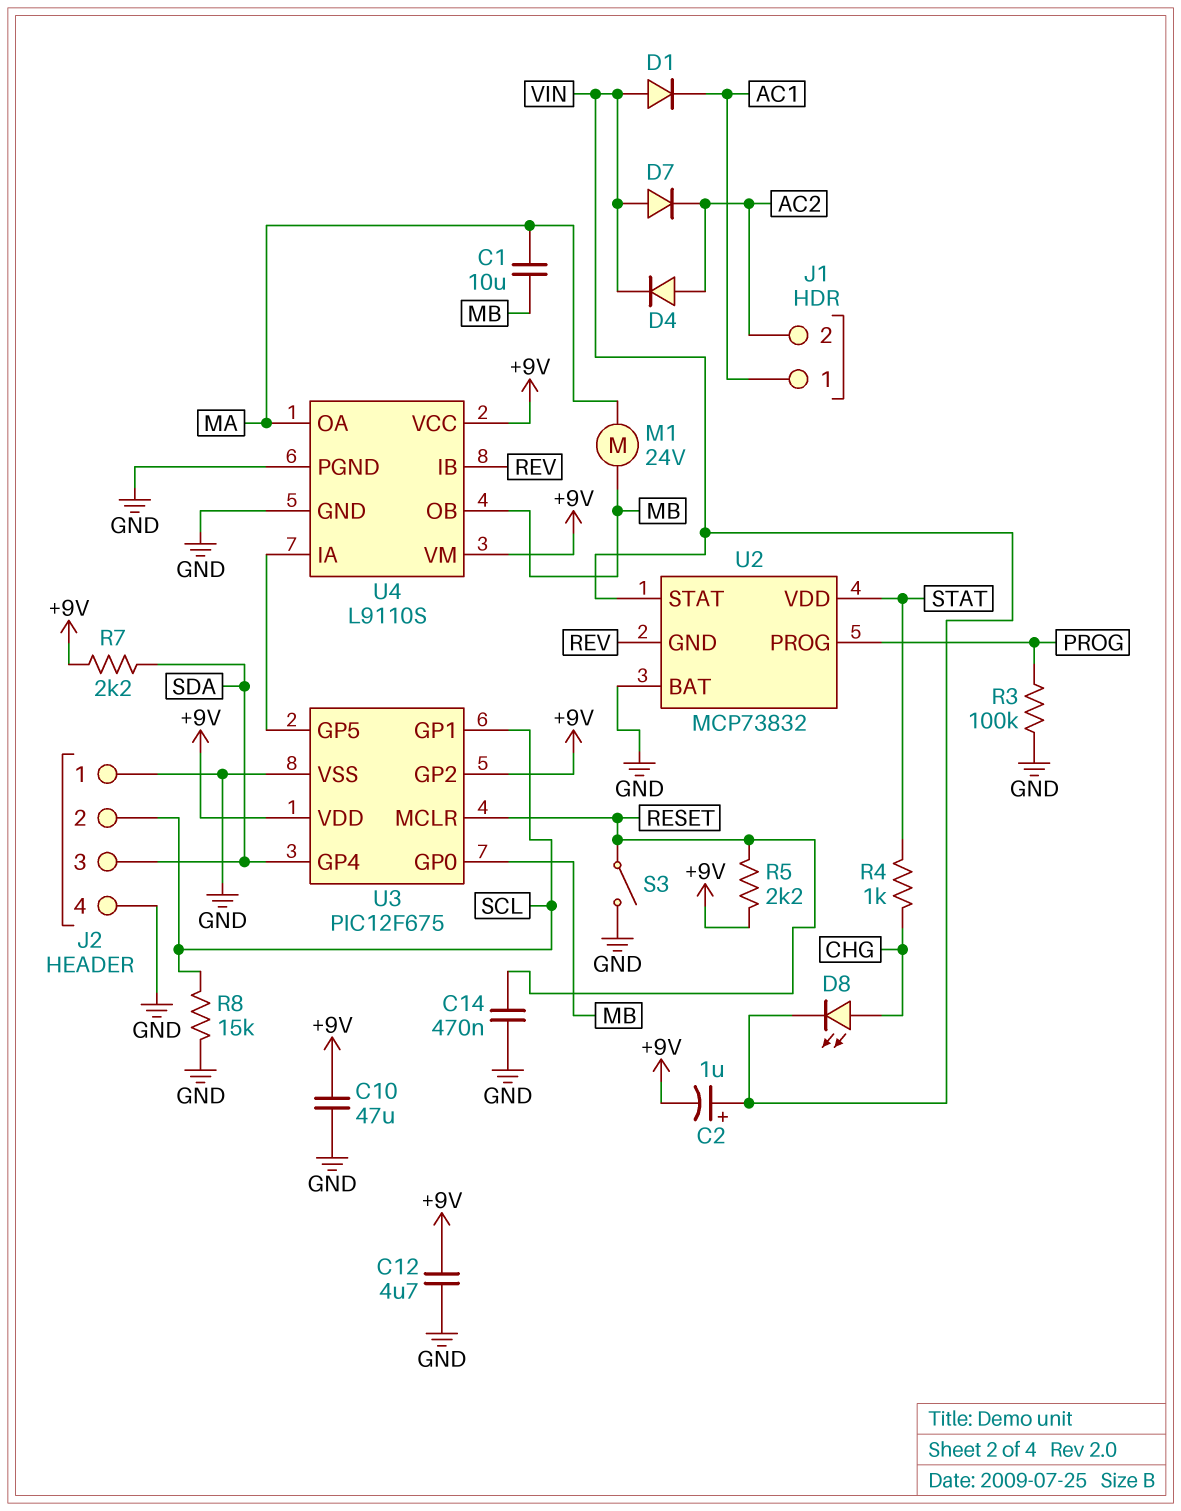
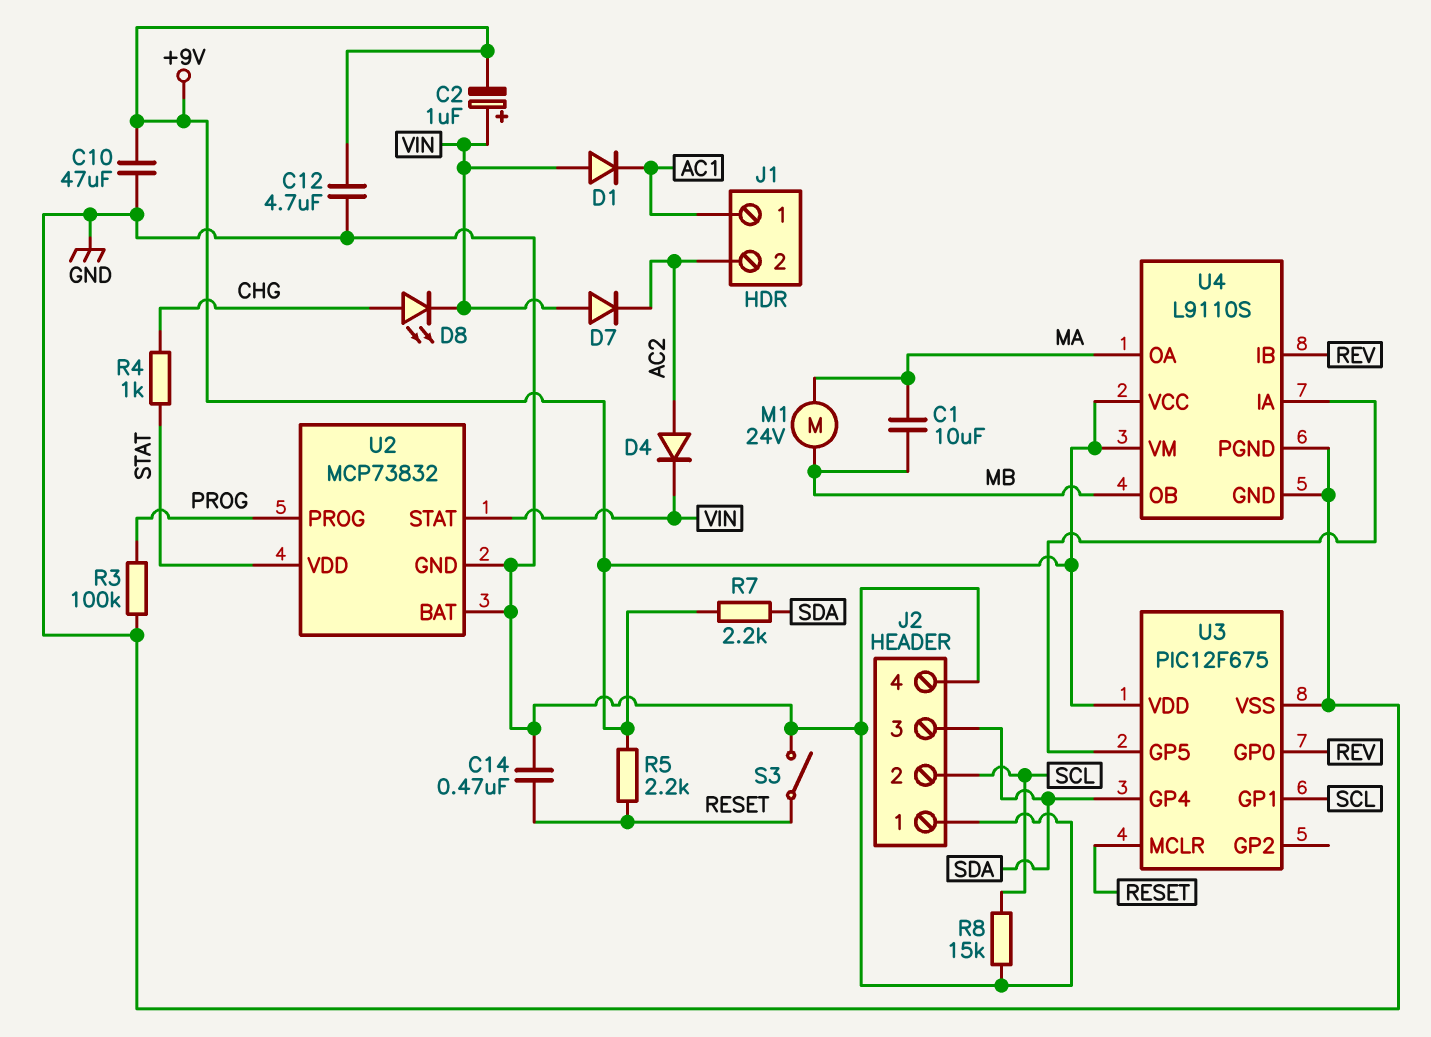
U2 pin GND: REV -> GND
U3 pin GP0: MB -> REV
U3 pin GP2: +9V -> none

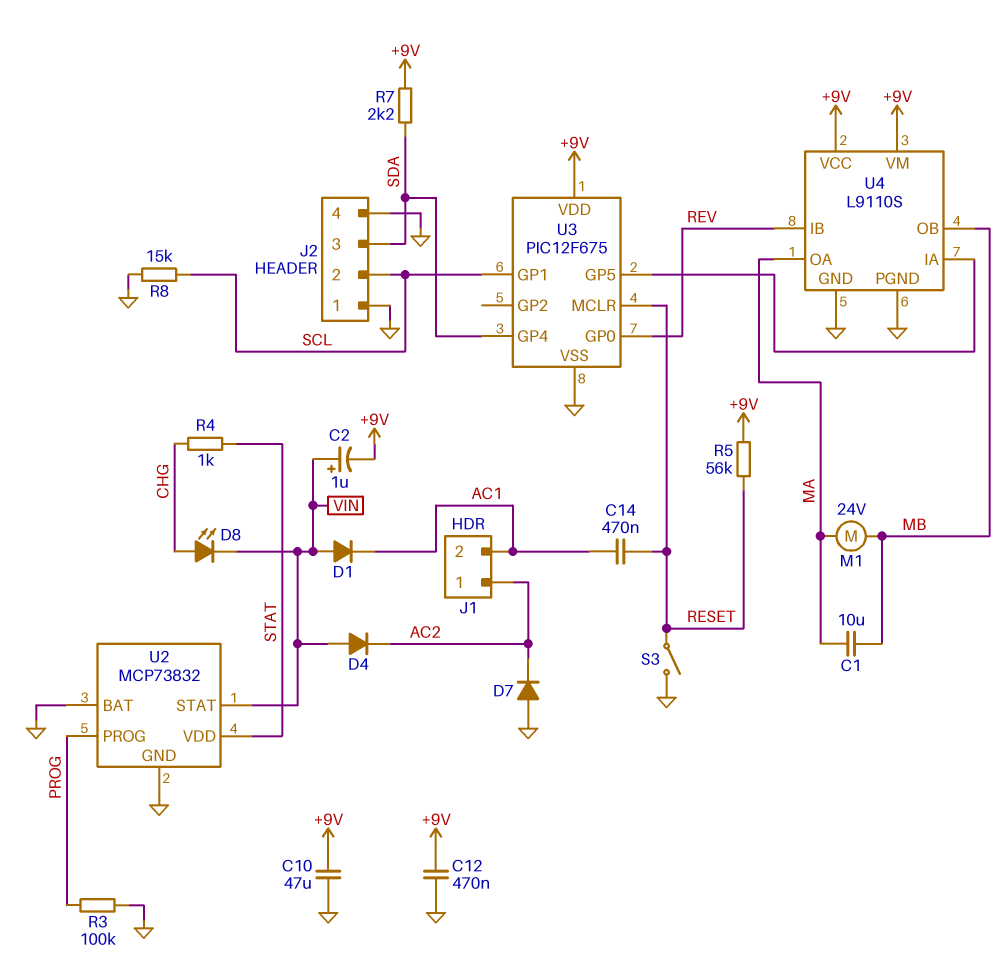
C12: 4.7uF (+9V, GND) -> 470nF (+9V, GND)
C14: 470nF (GND, RESET) -> 470nF (AC1, RESET)
D4: diode (A AC2, K VIN) -> diode (A VIN, K AC2)
D7: diode (A VIN, K AC2) -> diode (A GND, K AC2)
J1 pin 1: AC1 -> AC2
J1 pin 2: AC2 -> AC1
R5: 2.2k (+9V, RESET) -> 56k (+9V, RESET)

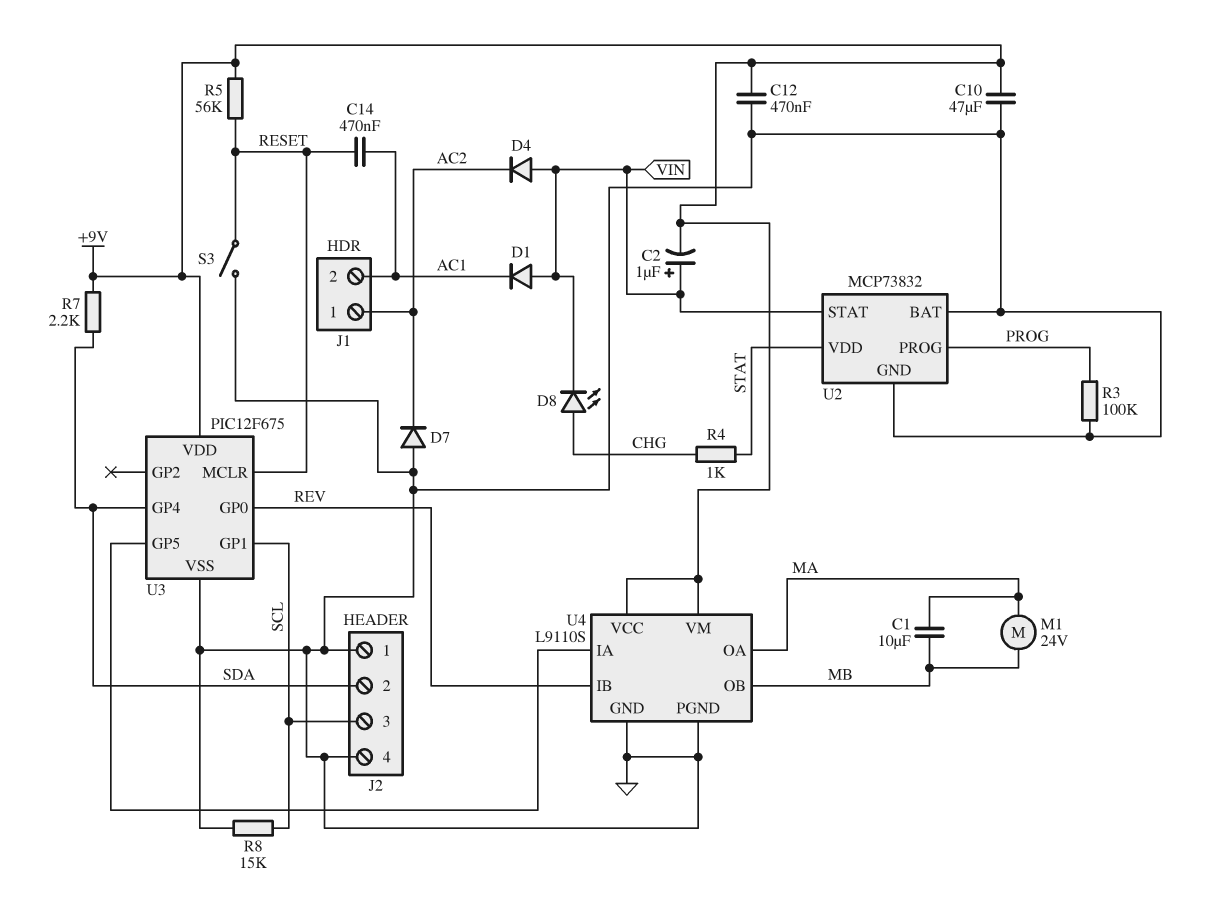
J2 pin 2: SCL -> SDA
J2 pin 3: SDA -> SCL

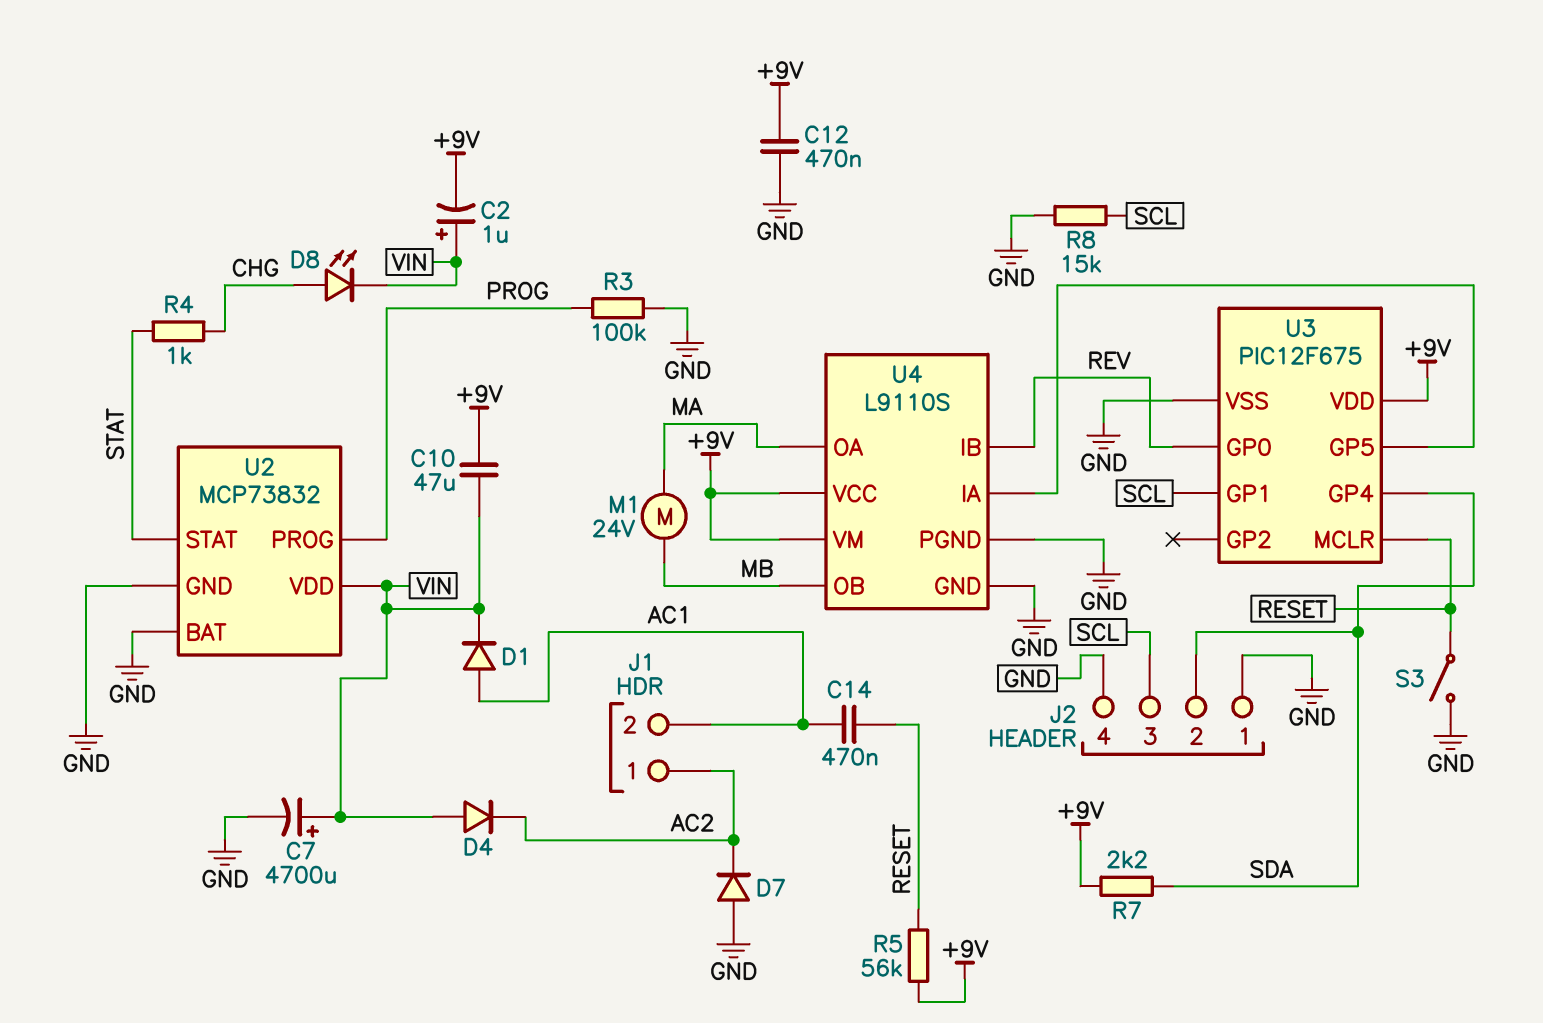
C1: 10uF (MA, MB) -> none
C7: none -> 4700uF (plus VIN, minus GND)
C10: 47uF (+9V, GND) -> 47uF (+9V, VIN)
D1: diode (A VIN, K AC1) -> diode (A AC1, K VIN)
U2 pin STAT: VIN -> STAT
U2 pin VDD: STAT -> VIN

